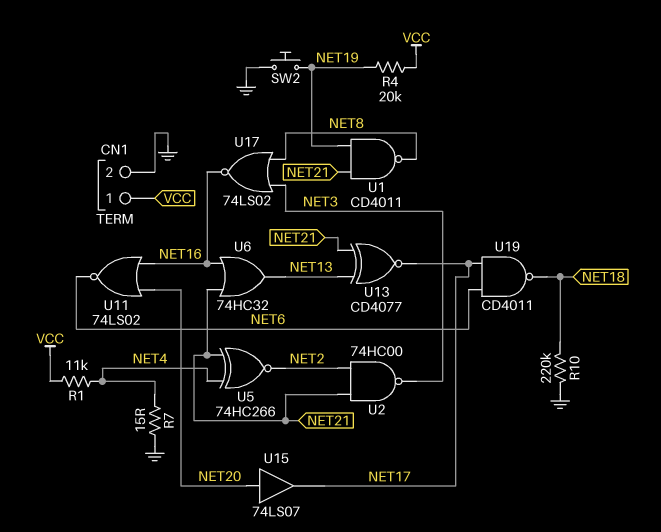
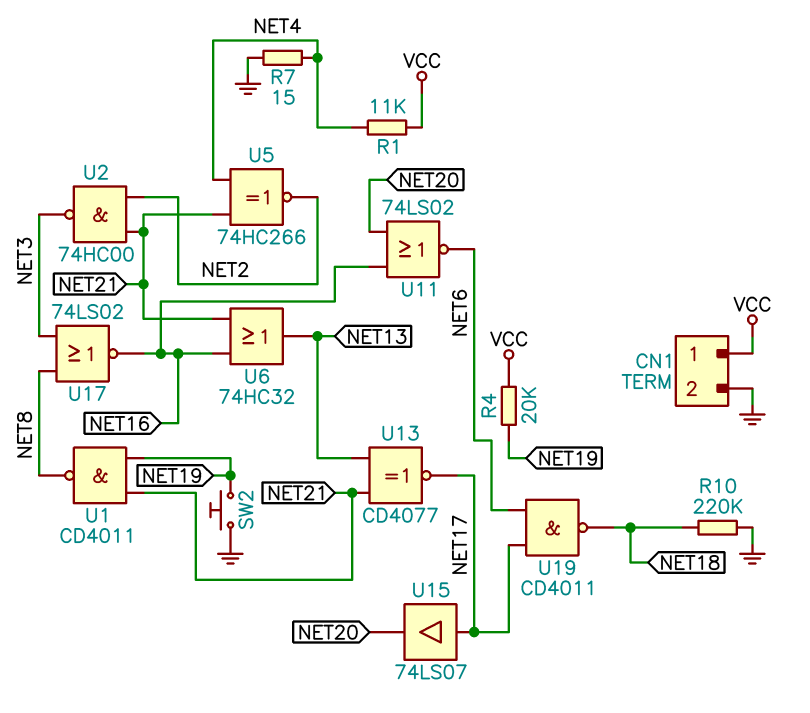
U15: buffer 74LS07 (in NET20, out NET17) -> buffer 74LS07 (in NET17, out NET20)

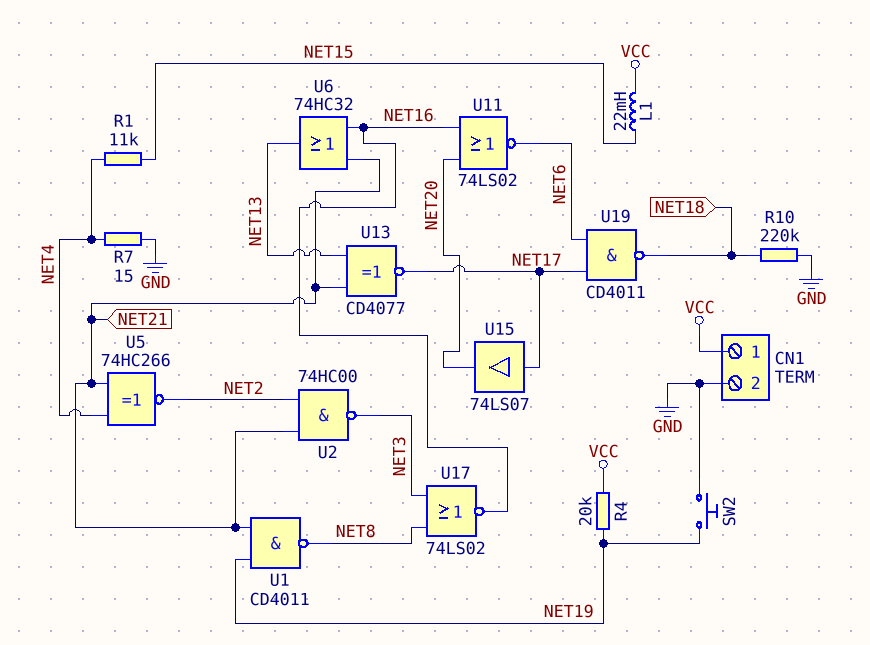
L1: none -> 22mH (NET15, VCC)
R1: 11k (NET4, VCC) -> 11k (NET4, NET15)

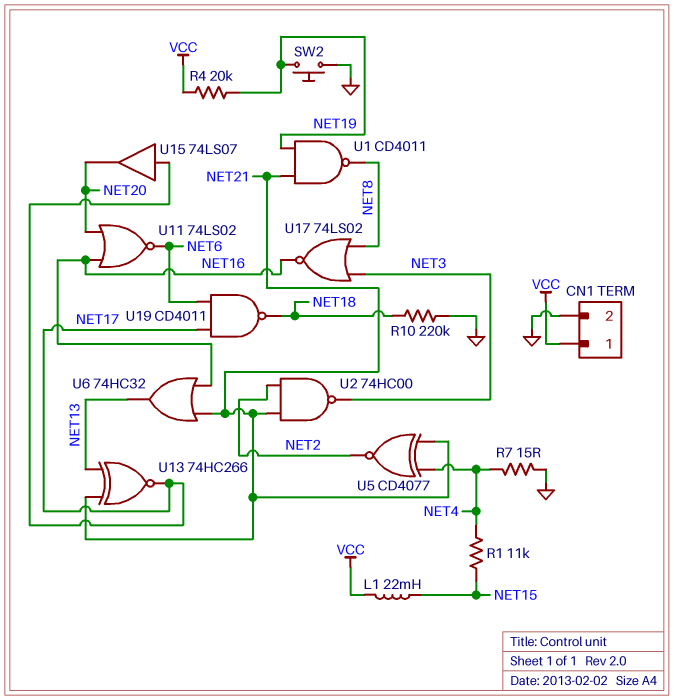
U5: XNOR 74HC266 (in NET4, in NET21, out NET2) -> XNOR CD4077 (in NET4, in NET21, out NET2)
U13: XNOR CD4077 (in NET13, in NET21, out NET17) -> XNOR 74HC266 (in NET13, in NET21, out NET17)

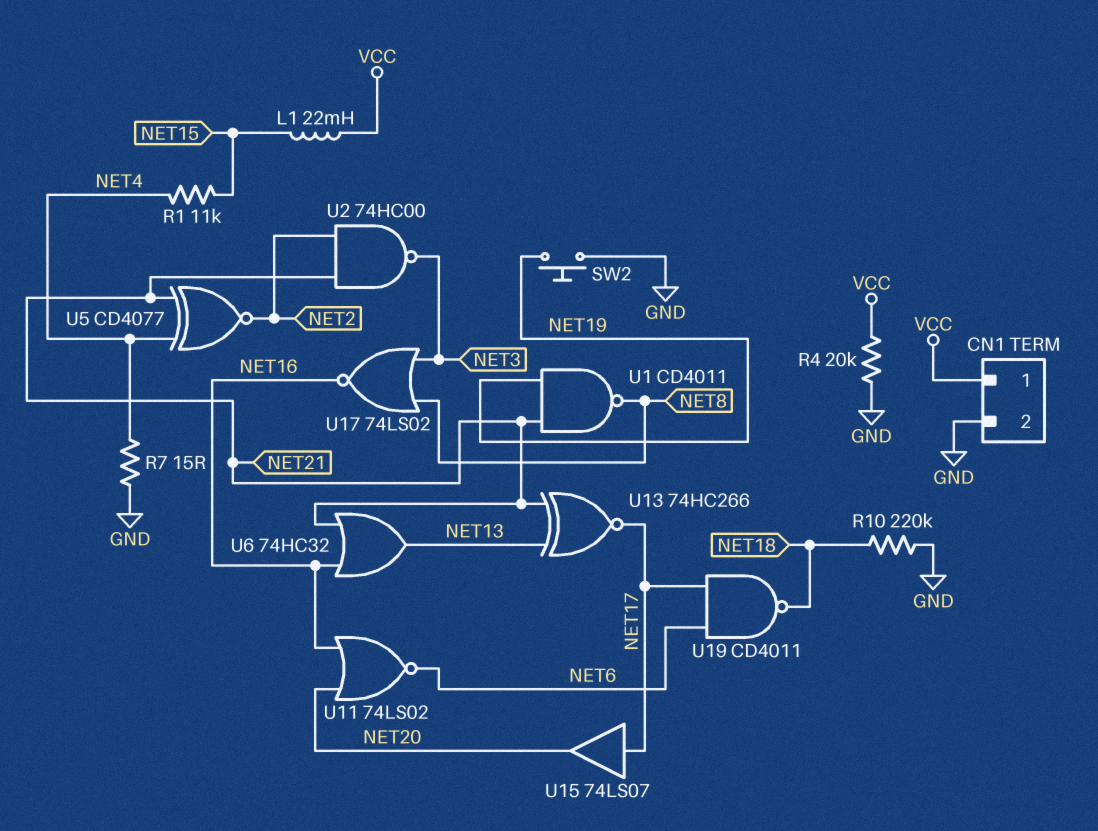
R4: 20k (NET19, VCC) -> 20k (GND, VCC)

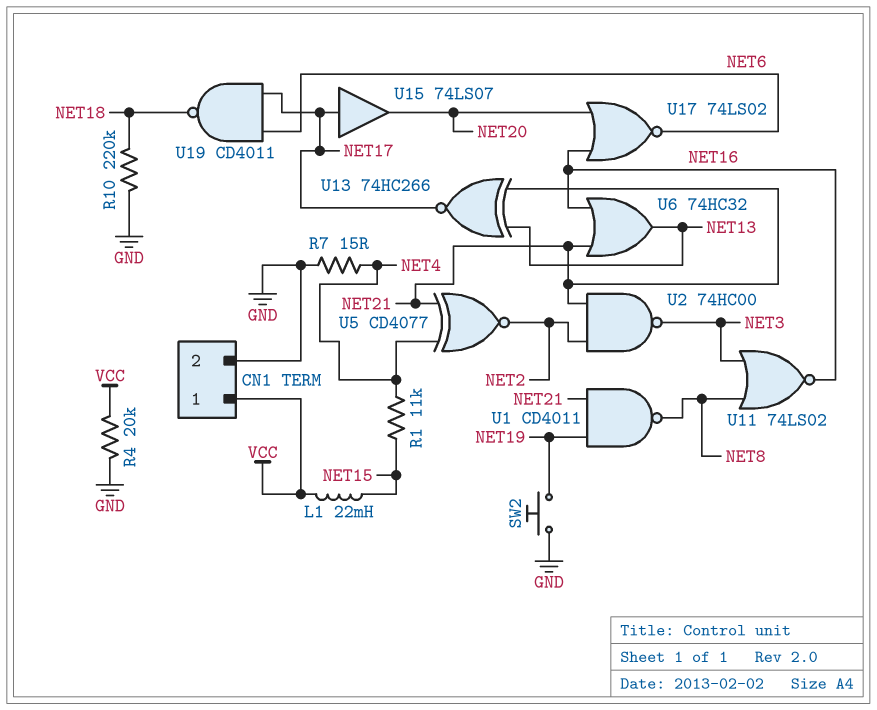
U11: NOR 74LS02 (in NET16, in NET20, out NET6) -> NOR 74LS02 (in NET3, in NET8, out NET16)
U17: NOR 74LS02 (in NET3, in NET8, out NET16) -> NOR 74LS02 (in NET16, in NET20, out NET6)

